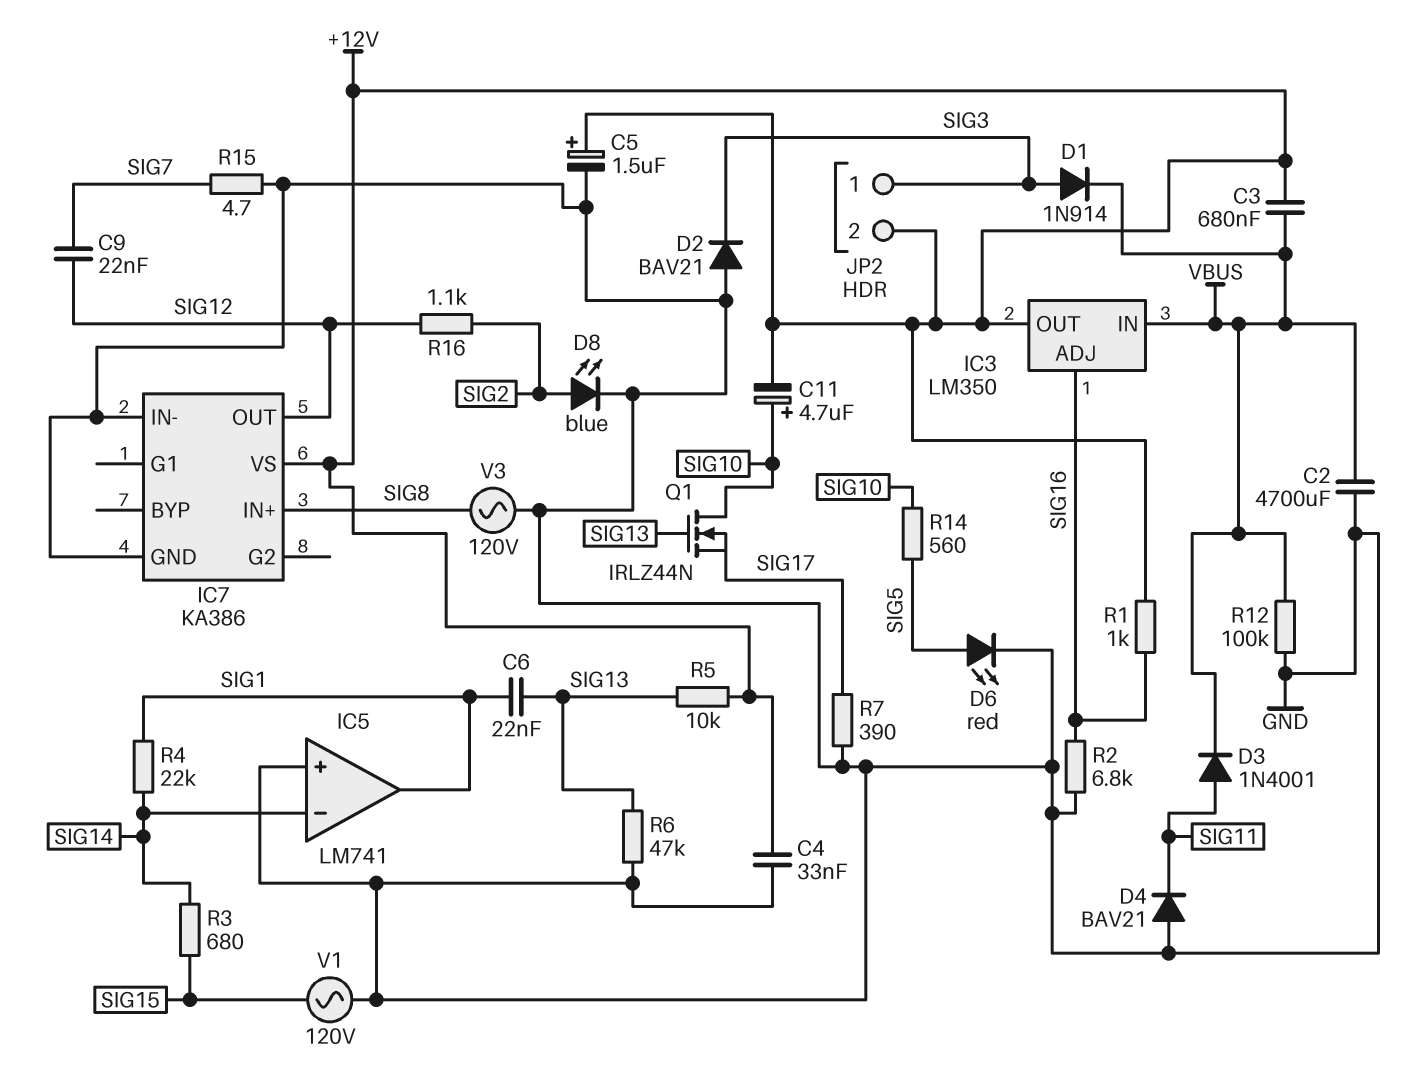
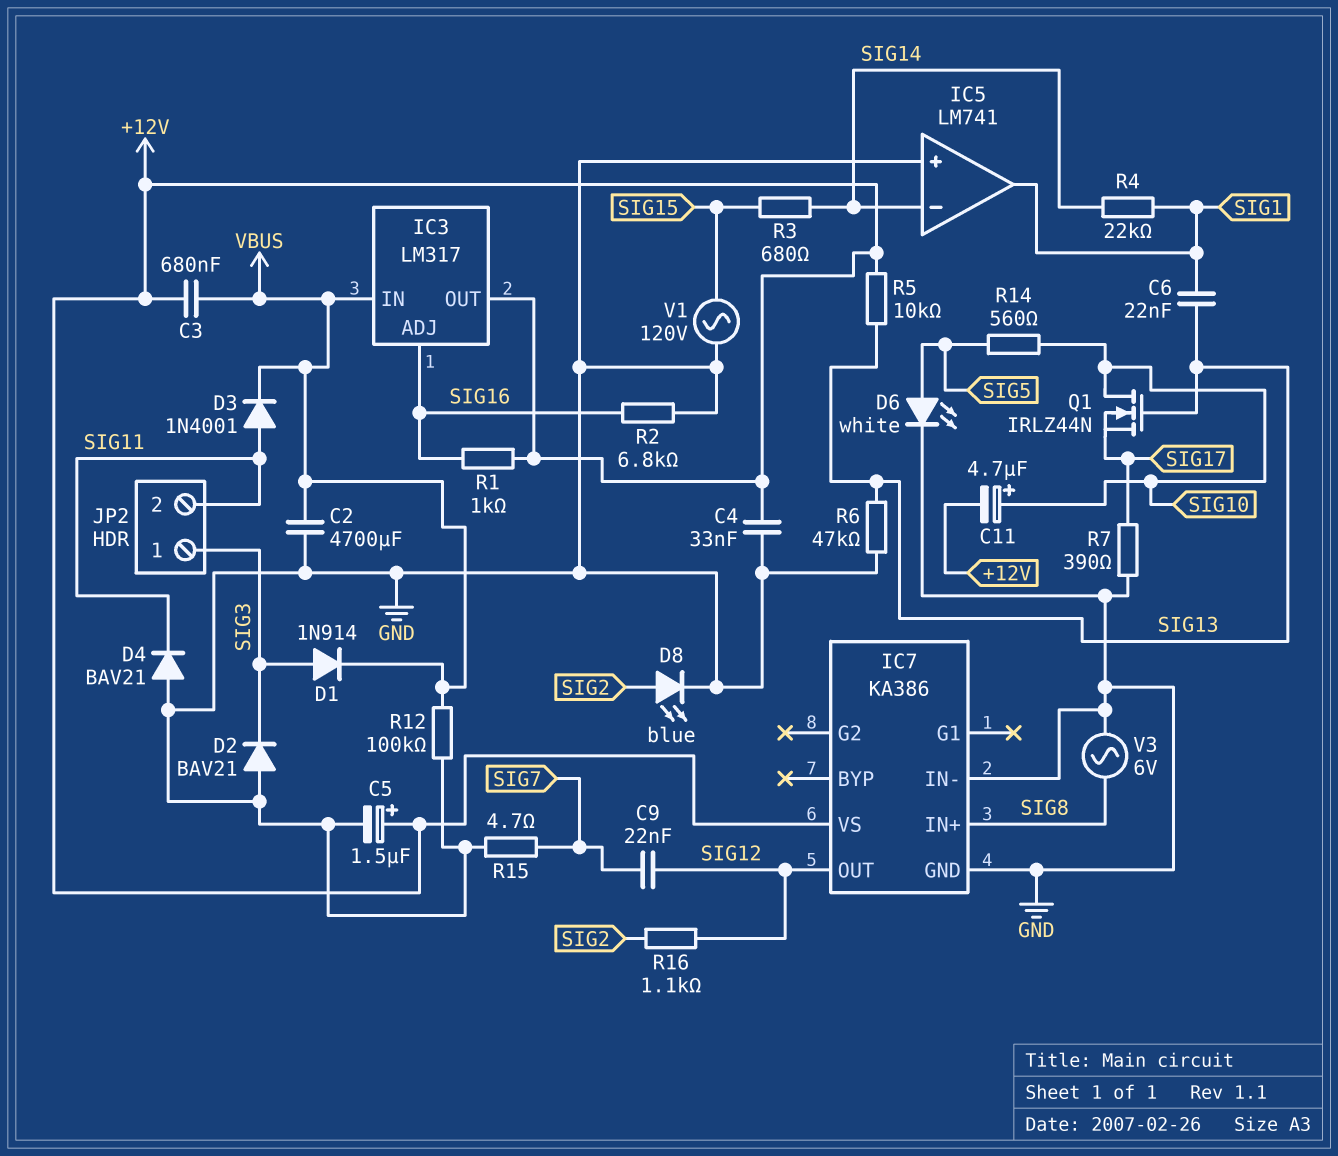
D6: LED red (A SIG5, K GND) -> LED white (A SIG5, K GND)
IC3: LM350 -> LM317
JP2 pin 2: +12V -> SIG11
V3: AC 120V (GND, SIG8) -> AC 6V (GND, SIG8)

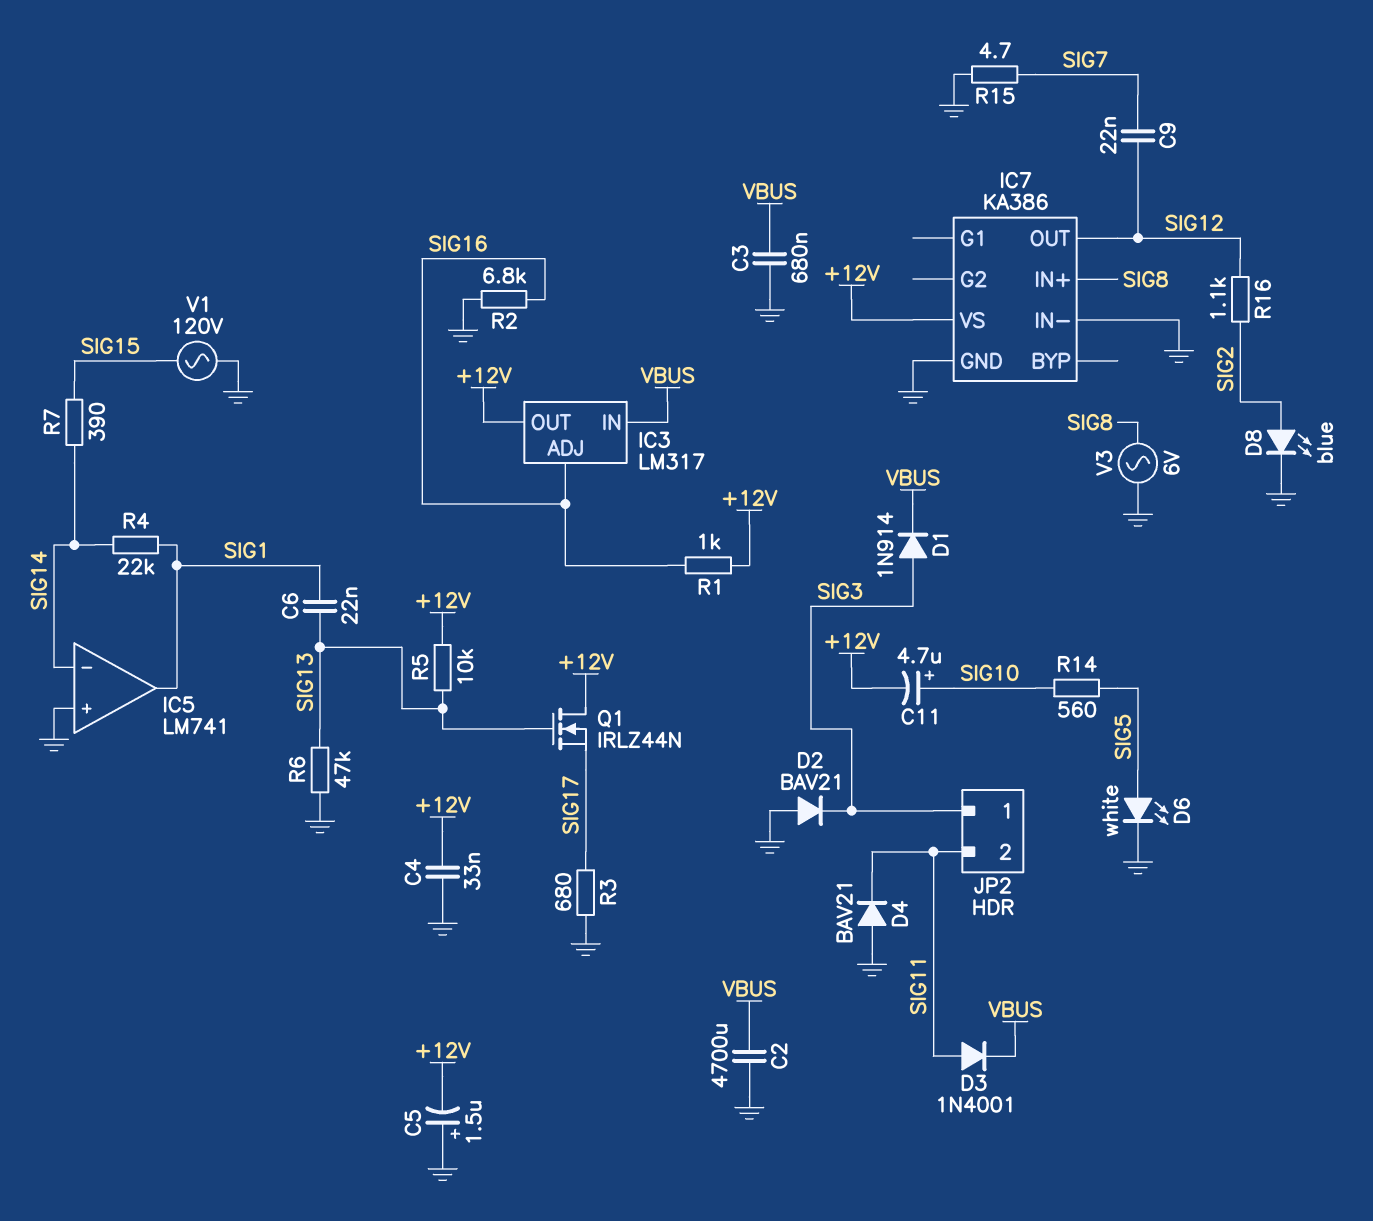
C3: 680nF (+12V, VBUS) -> 680nF (GND, VBUS)
C5: 1.5uF (plus +12V, minus GND) -> 1.5uF (plus GND, minus +12V)
Q1: NMOS IRLZ44N (G SIG13, D SIG10, S SIG17) -> NMOS IRLZ44N (G SIG13, D +12V, S SIG17)
R3: 680 (SIG14, SIG15) -> 680 (GND, SIG17)
R7: 390 (GND, SIG17) -> 390 (SIG14, SIG15)
R12: 100k (GND, VBUS) -> none

